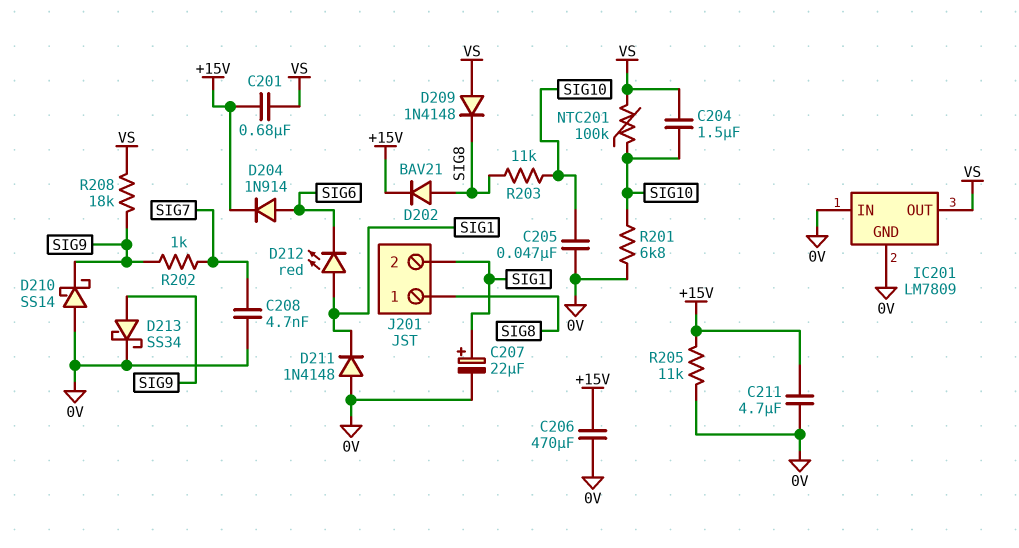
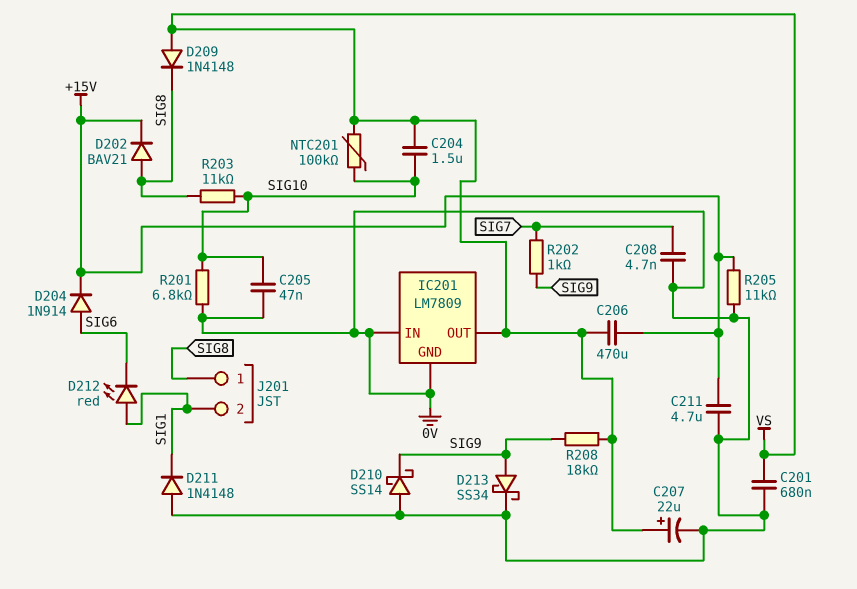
C201: 680nF (+15V, VS) -> 680nF (0V, VS)
C206: 470uF (+15V, 0V) -> 470uF (+15V, VS)
C207: 22uF (plus SIG1, minus 0V) -> 22uF (plus VS, minus 0V)

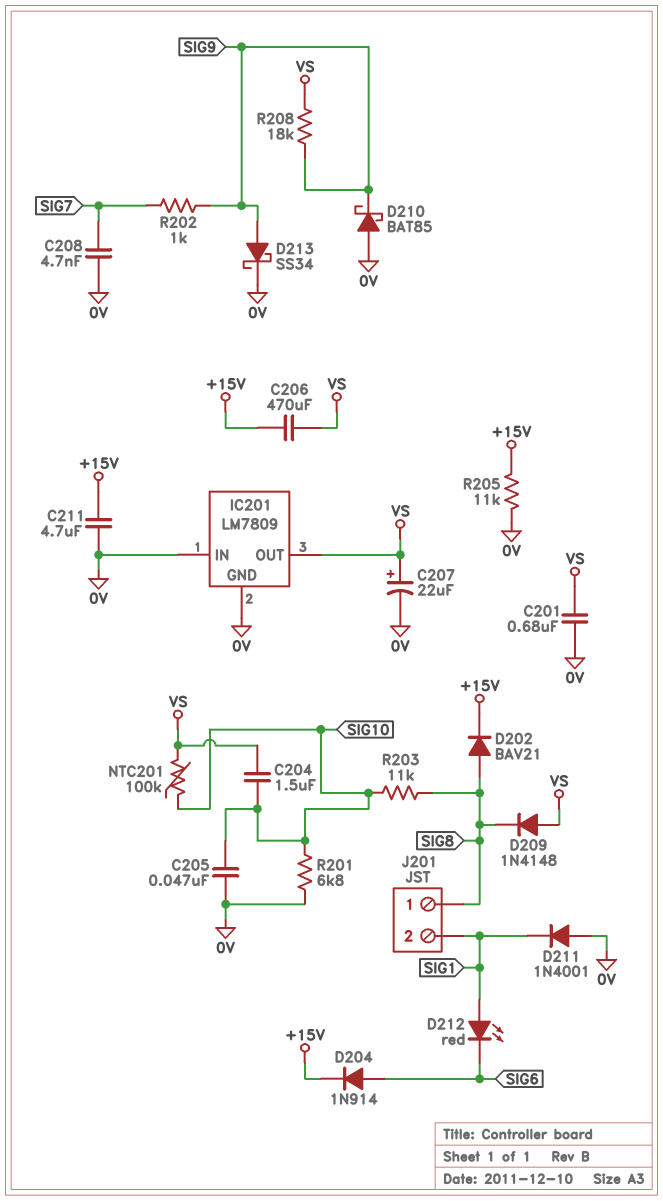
D210: schottky SS14 (A 0V, K SIG9) -> schottky BAT85 (A 0V, K SIG9)
D211: diode 1N4148 (A 0V, K SIG1) -> diode 1N4001 (A 0V, K SIG1)

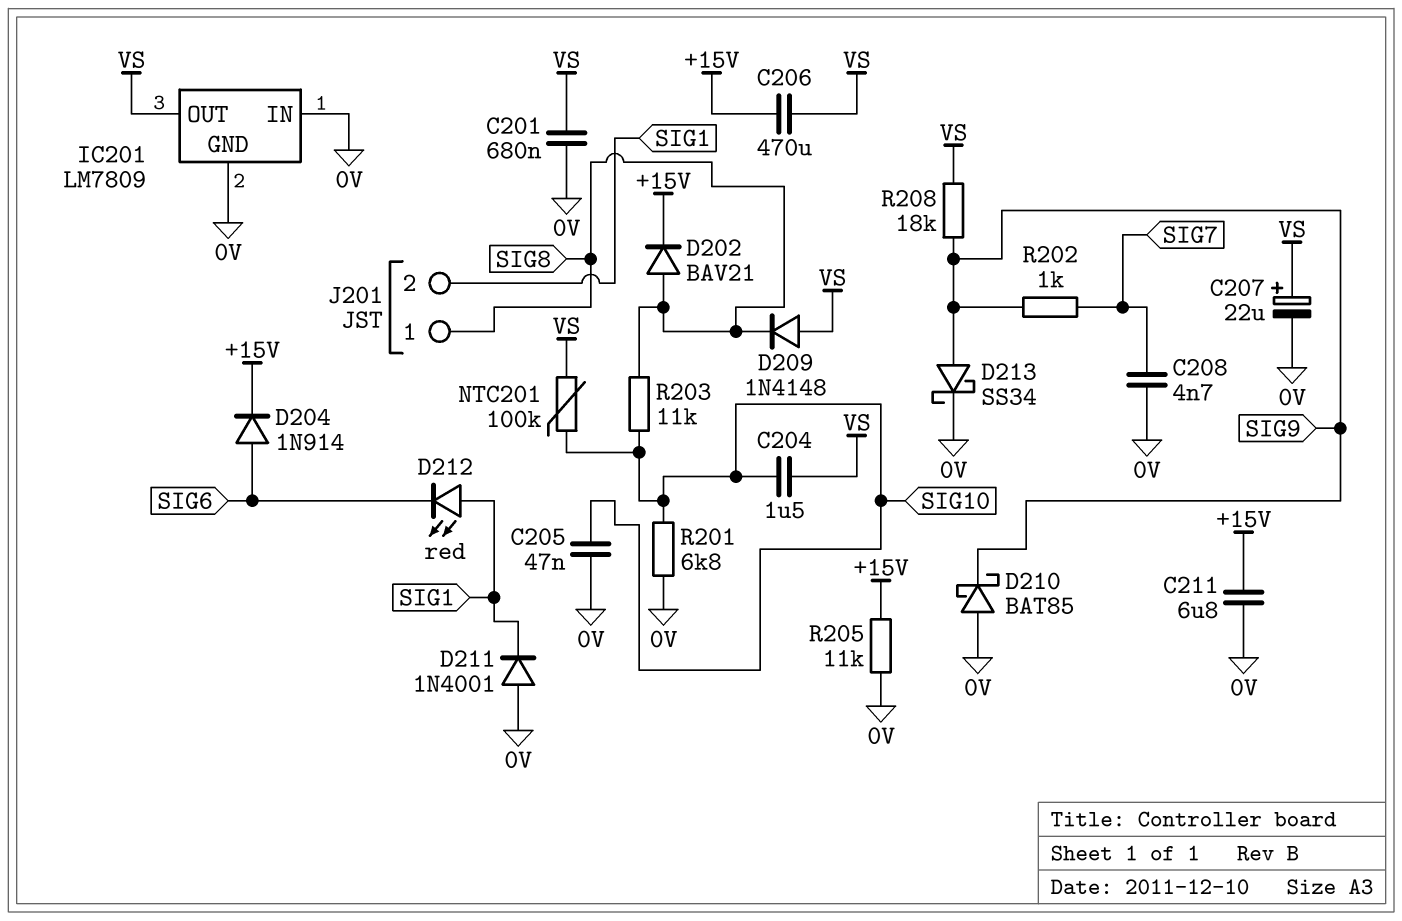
C211: 4.7uF (+15V, 0V) -> 6.8uF (+15V, 0V)

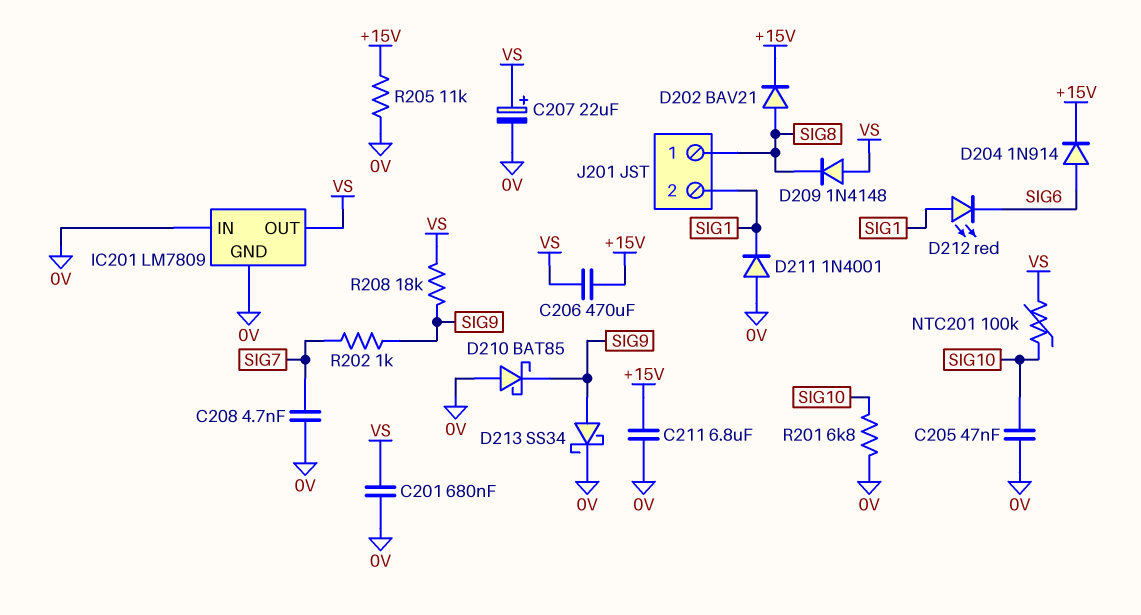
C204: 1.5uF (SIG10, VS) -> none
R203: 11k (SIG8, SIG10) -> none

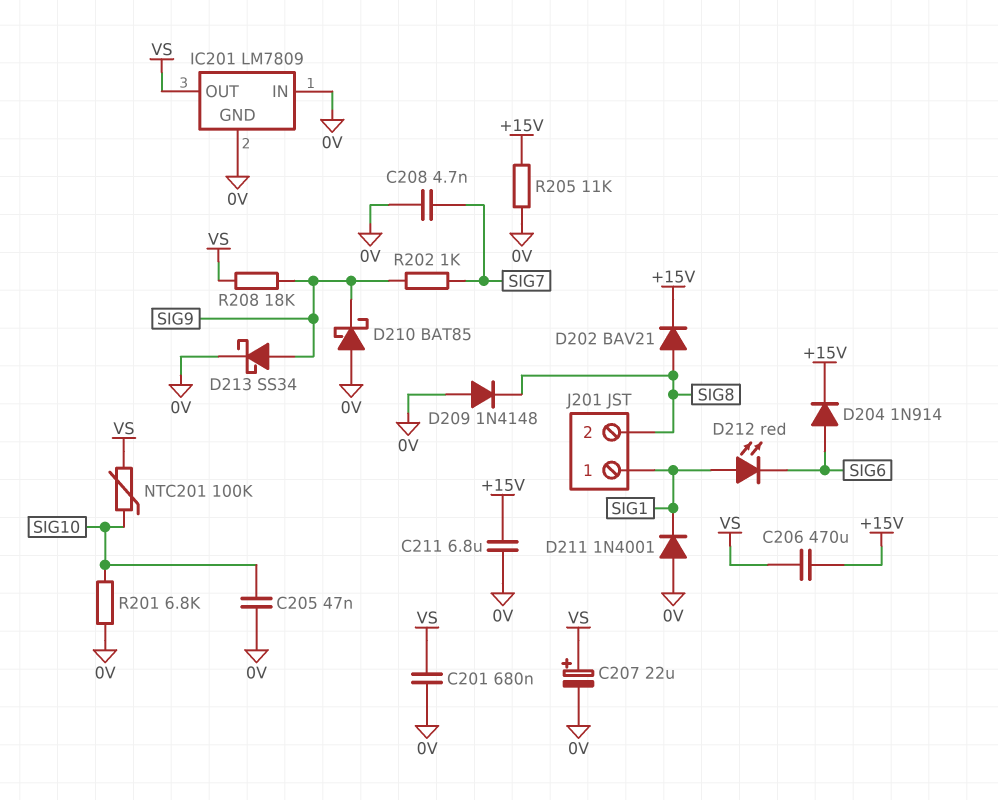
D209: diode 1N4148 (A VS, K SIG8) -> diode 1N4148 (A 0V, K SIG8)
J201 pin 1: SIG8 -> SIG1
J201 pin 2: SIG1 -> SIG8

